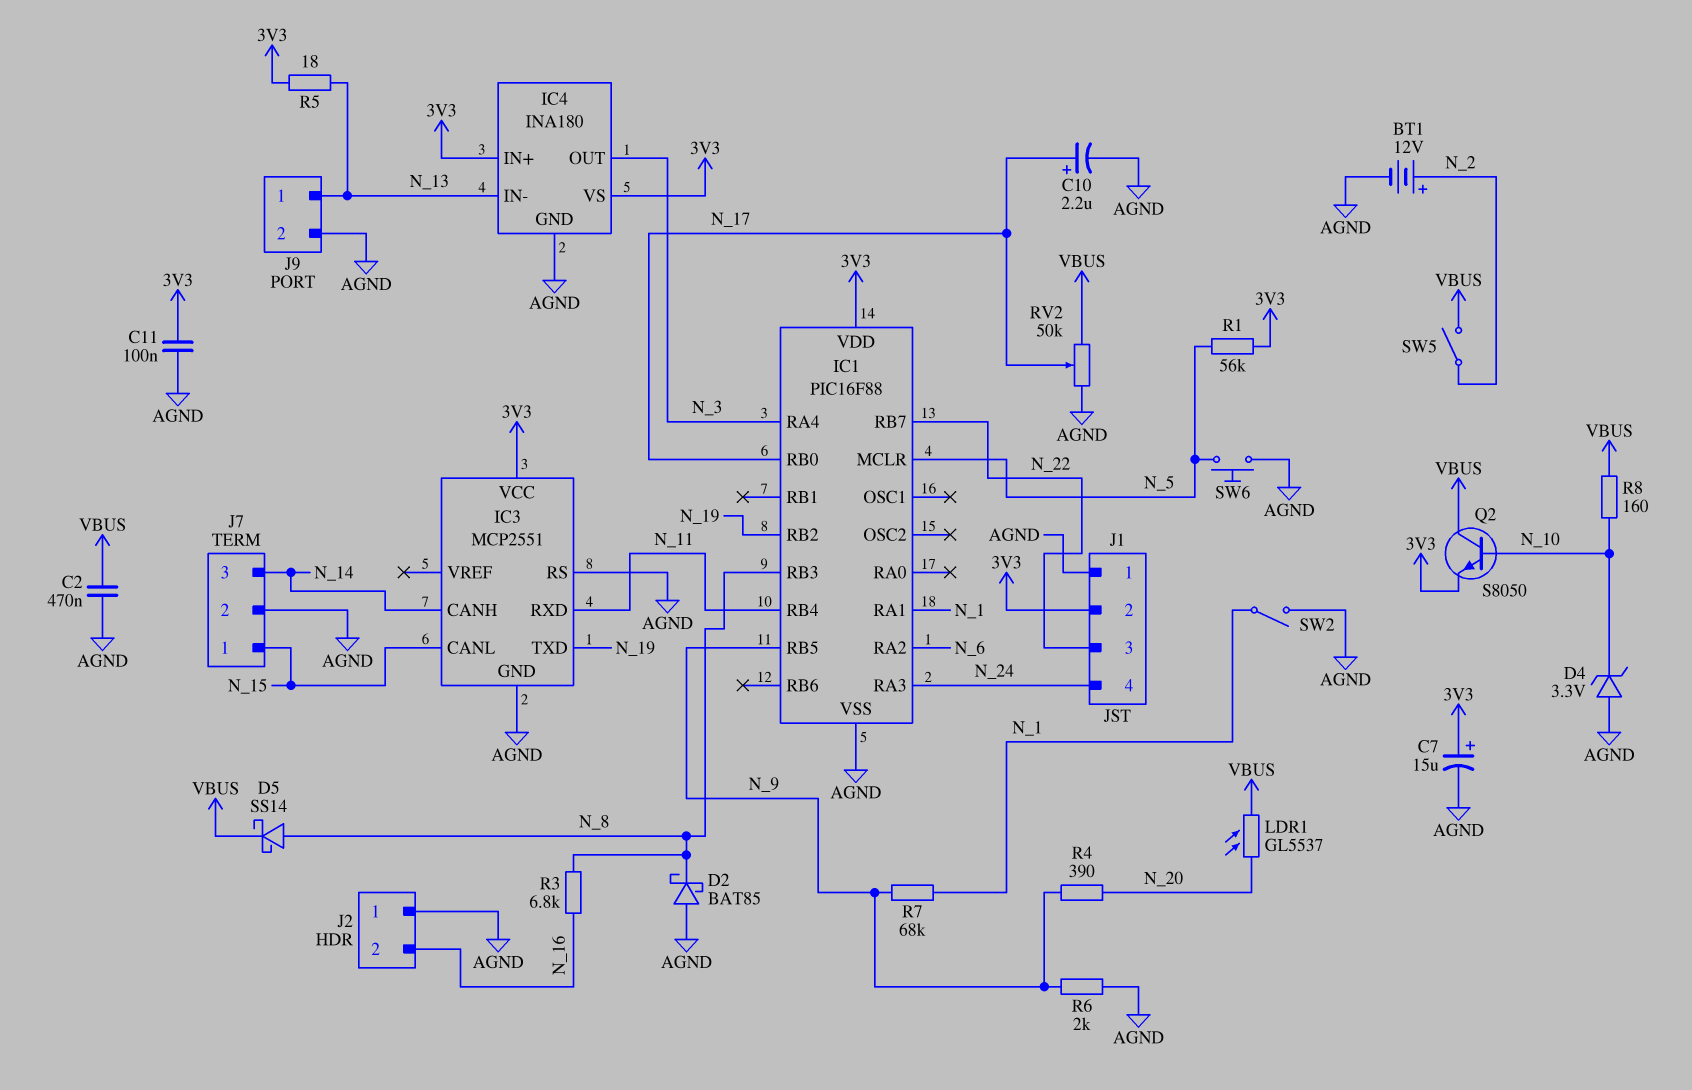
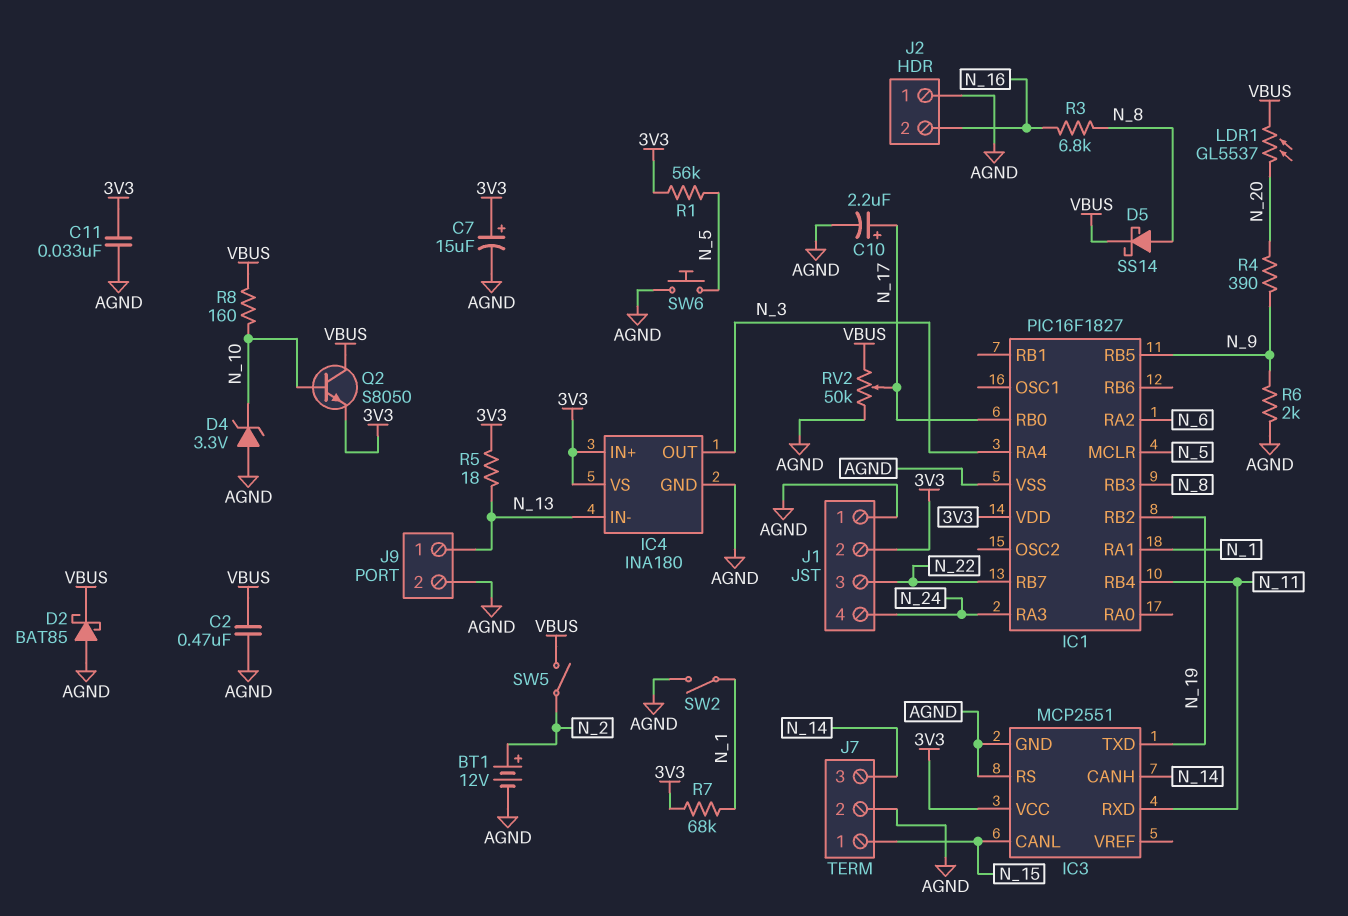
C11: 100nF (3V3, AGND) -> 33nF (3V3, AGND)
D2: schottky BAT85 (A AGND, K N_8) -> schottky BAT85 (A AGND, K VBUS)
IC1: PIC16F88 -> PIC16F1827
R7: 68k (N_1, N_9) -> 68k (3V3, N_1)

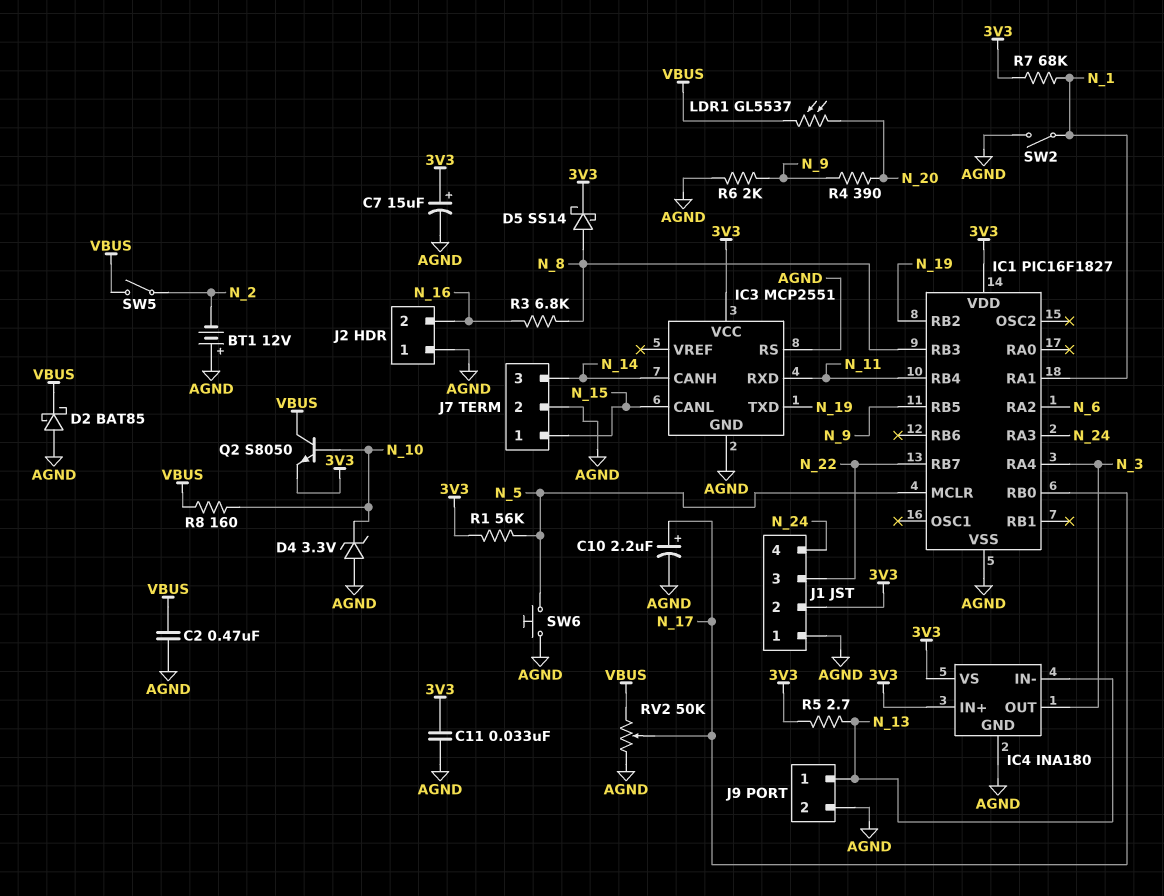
BT1: 12V (plus N_2, minus AGND) -> 12V (plus AGND, minus N_2)
D5: schottky SS14 (A N_8, K VBUS) -> schottky SS14 (A N_8, K 3V3)
R5: 18 (3V3, N_13) -> 2.7 (3V3, N_13)

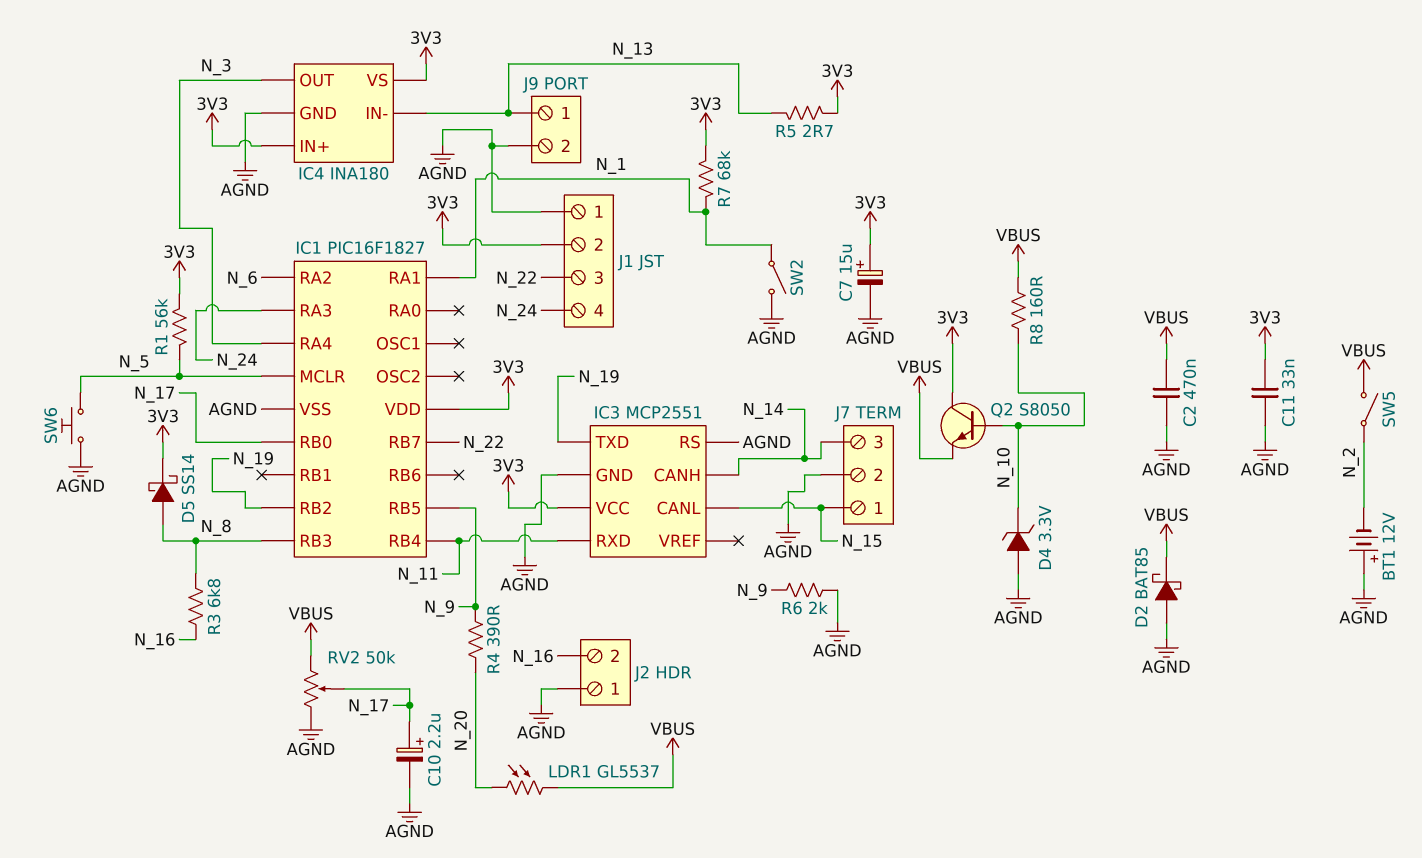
Q2: NPN S8050 (B N_10, C VBUS, E 3V3) -> NPN S8050 (B N_10, C 3V3, E VBUS)

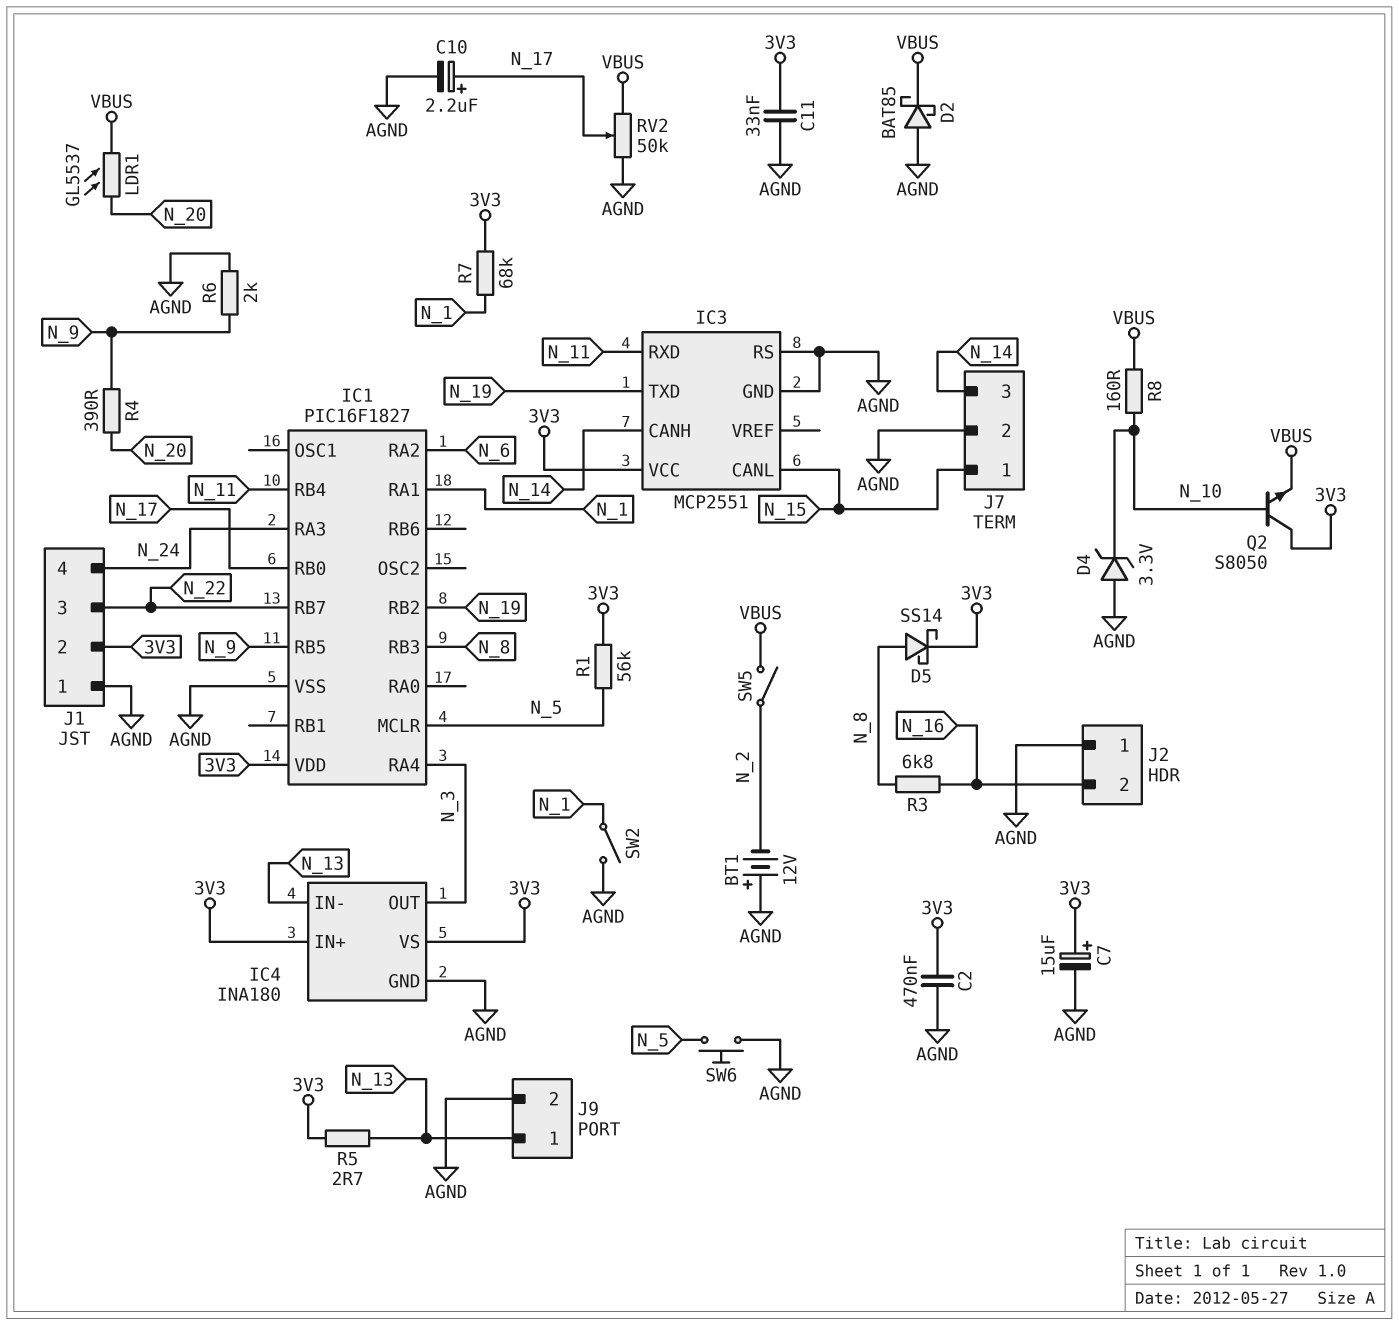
C2: 470nF (AGND, VBUS) -> 470nF (3V3, AGND)

